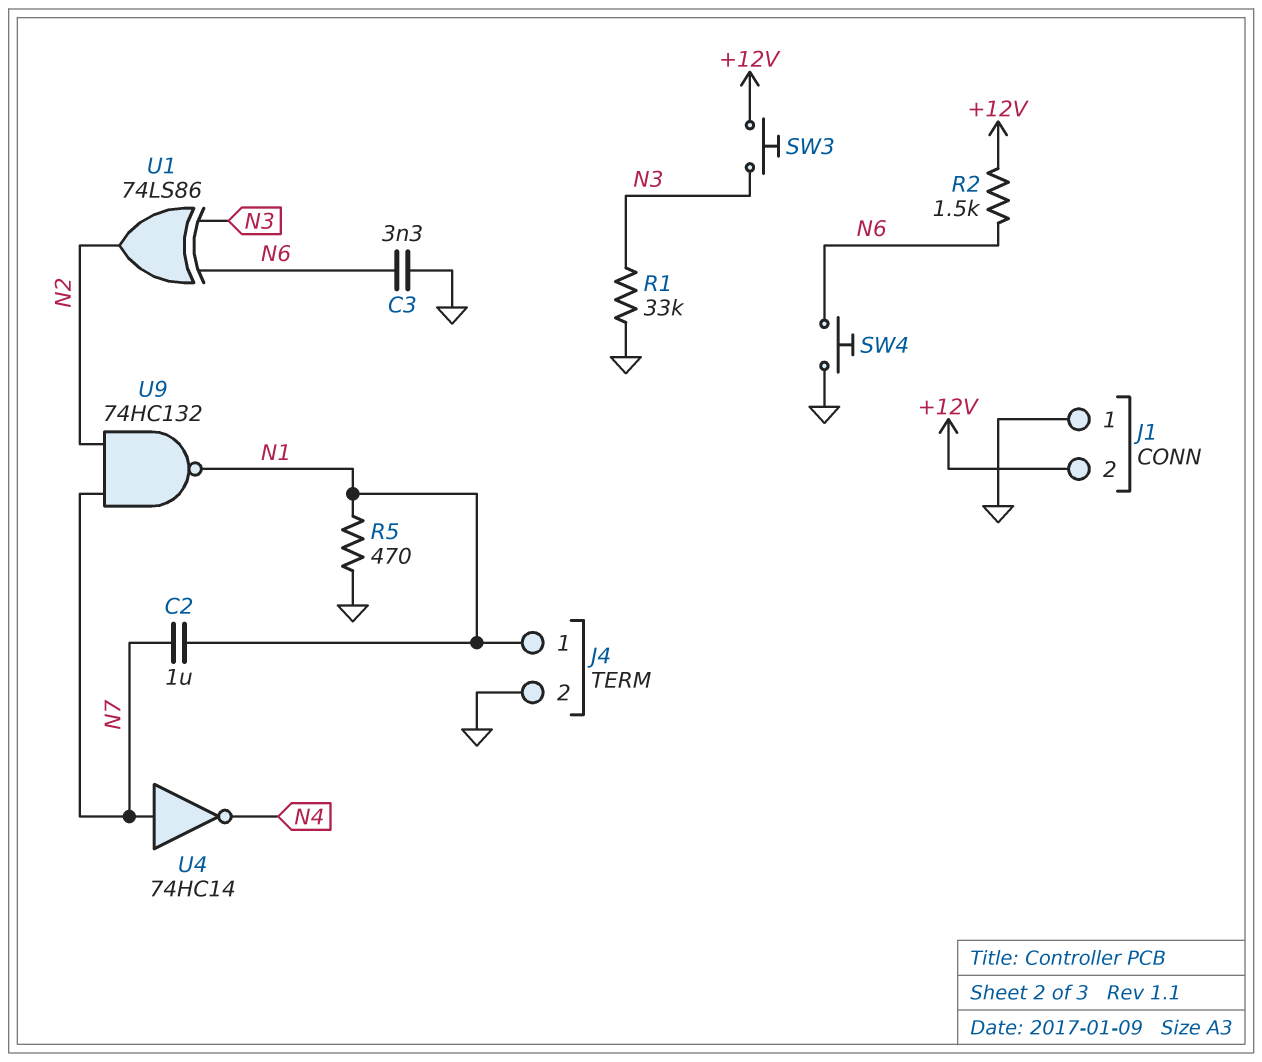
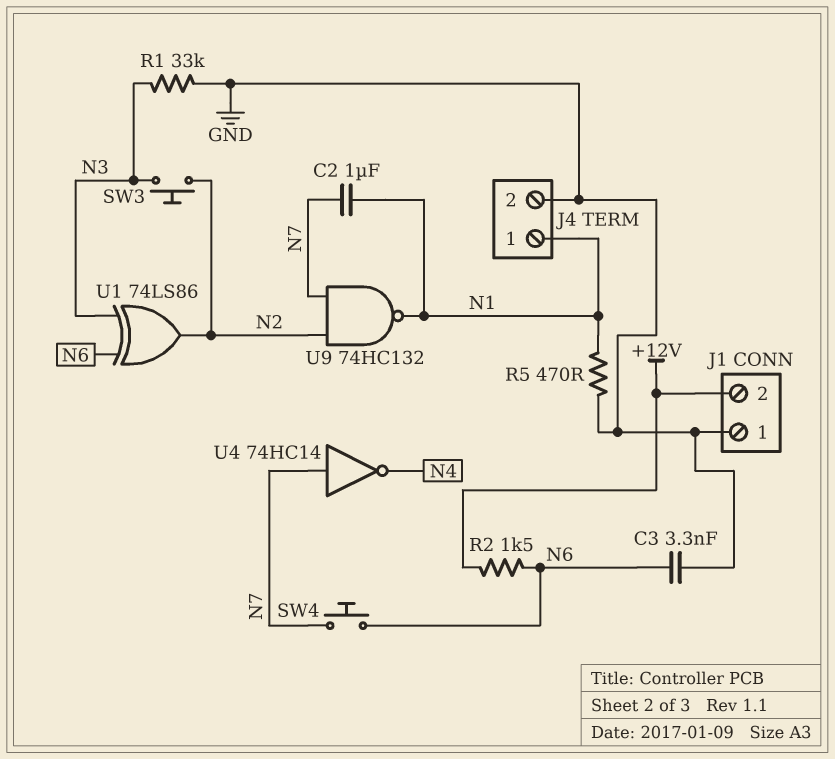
SW3: button (+12V, N3) -> button (N2, N3)
SW4: button (GND, N6) -> button (N6, N7)

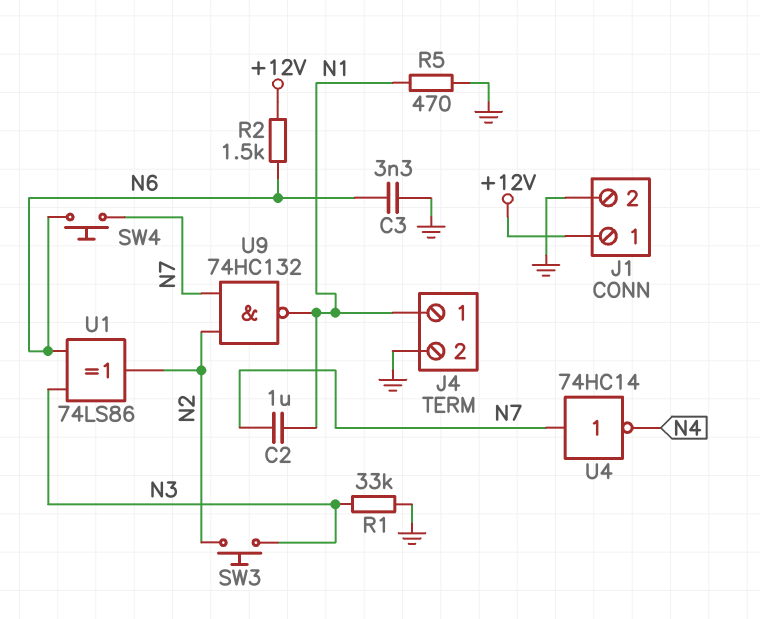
J1 pin 1: GND -> +12V
J1 pin 2: +12V -> GND

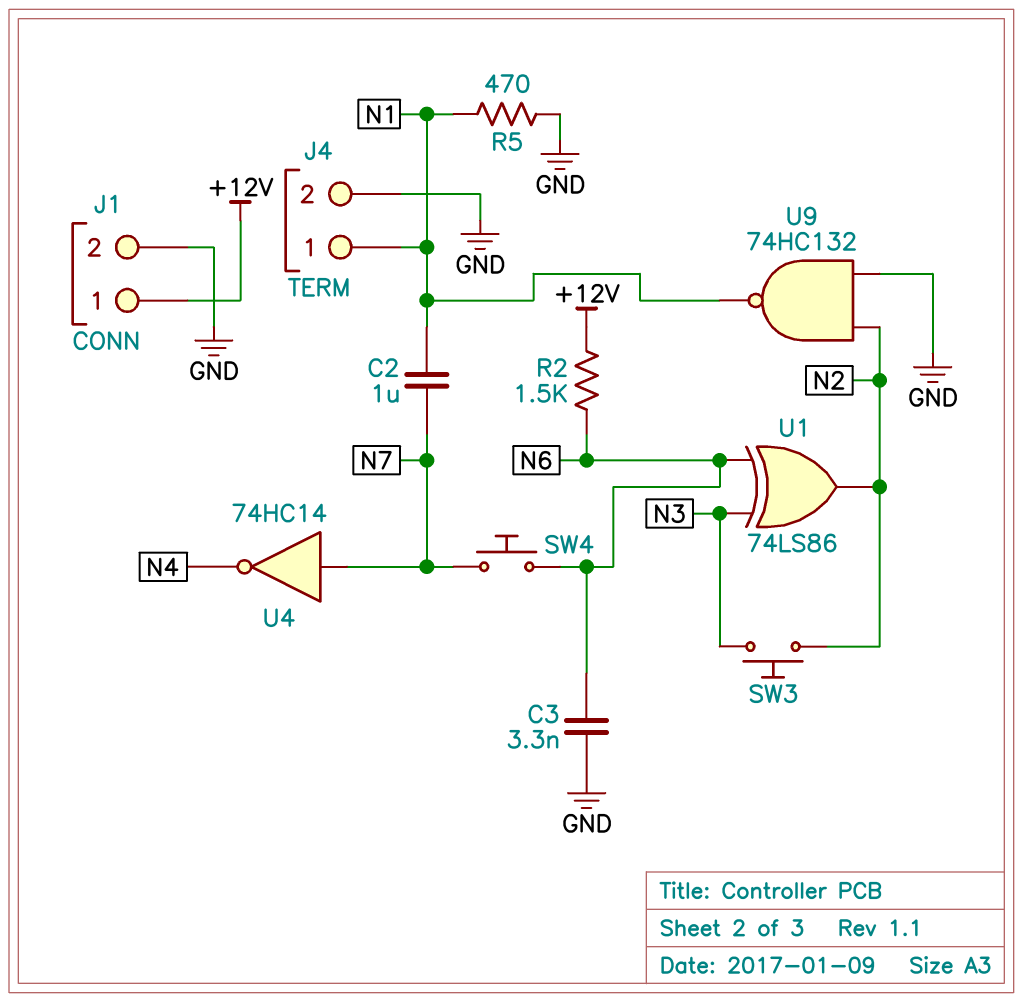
R1: 33k (GND, N3) -> none
U9: NAND 74HC132 (in N2, in N7, out N1) -> NAND 74HC132 (in GND, in N2, out N1)

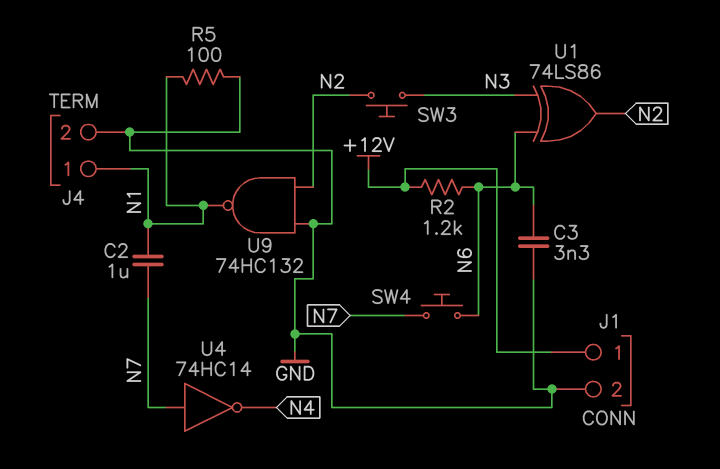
R2: 1.5k (+12V, N6) -> 1.2k (+12V, N6)
R5: 470 (GND, N1) -> 100 (GND, N1)

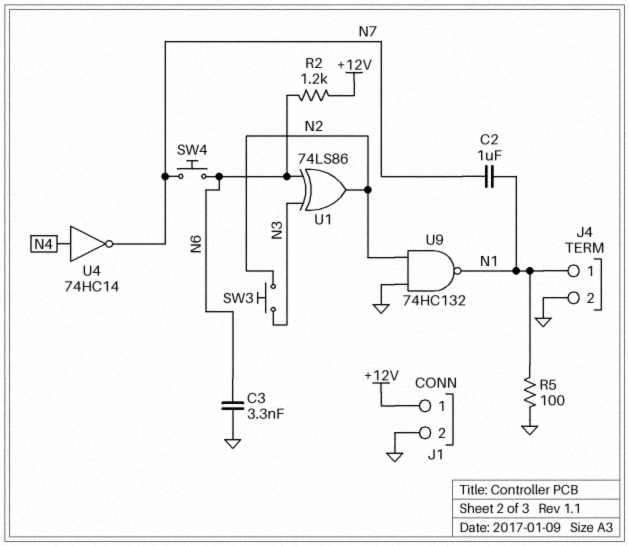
U4: NOT 74HC14 (in N7, out N4) -> NOT 74HC14 (in N4, out N7)

